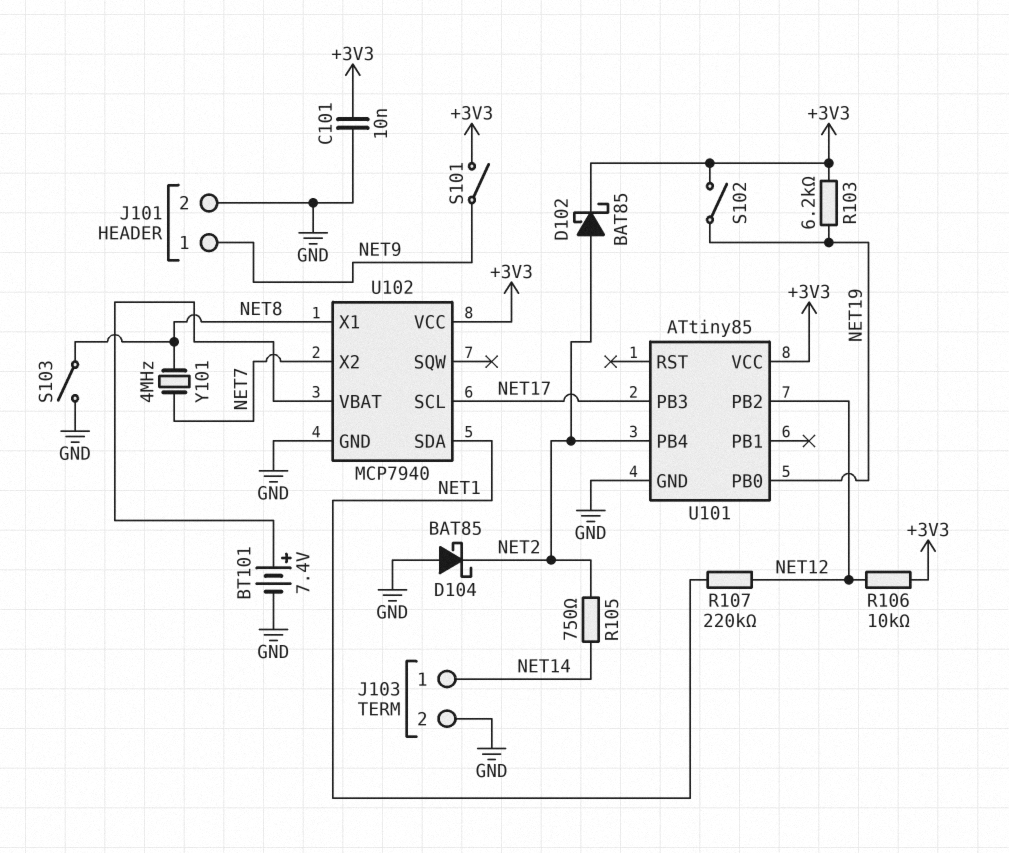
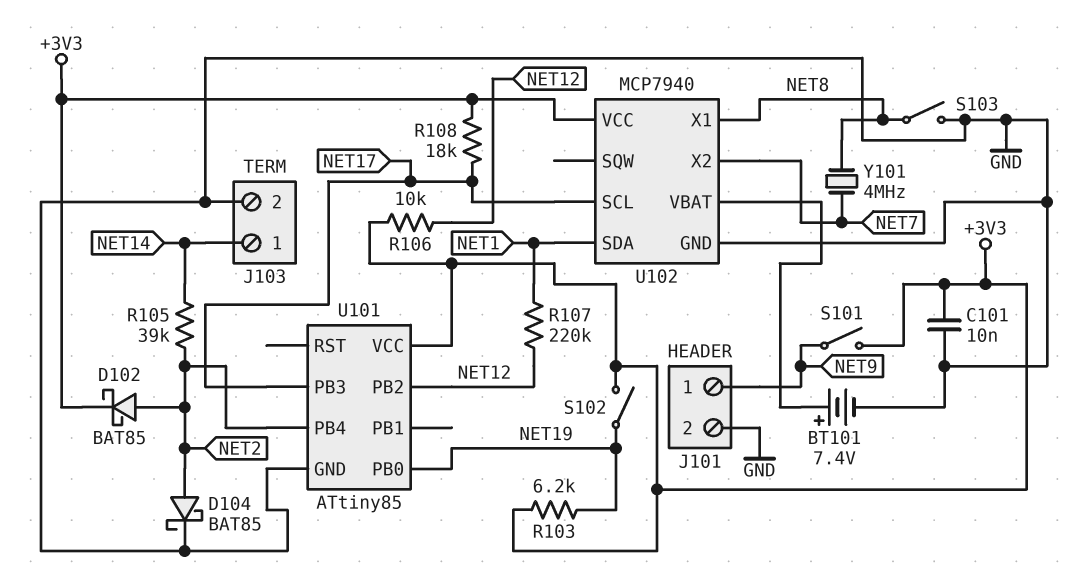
D104: schottky BAT85 (A GND, K NET2) -> schottky BAT85 (A NET2, K GND)
R105: 750 (NET2, NET14) -> 39k (NET2, NET14)
R108: none -> 18k (+3V3, NET17)

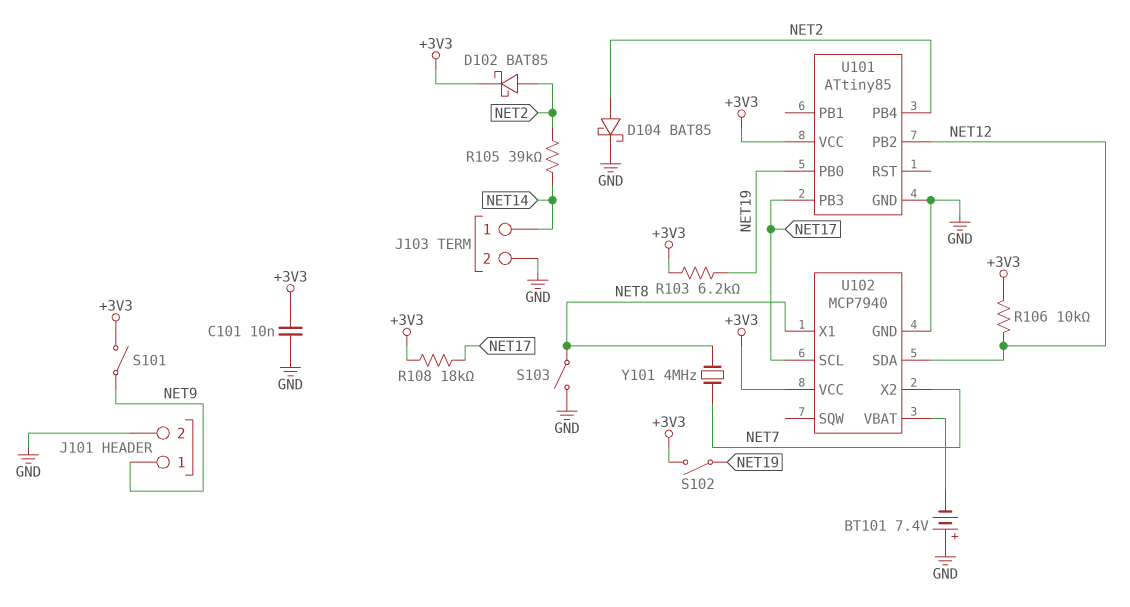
BT101: 7.4V (plus U102/VBAT, minus GND) -> 7.4V (plus GND, minus U102/VBAT)
R107: 220k (NET1, NET12) -> none
U102 pin SDA: NET1 -> NET12

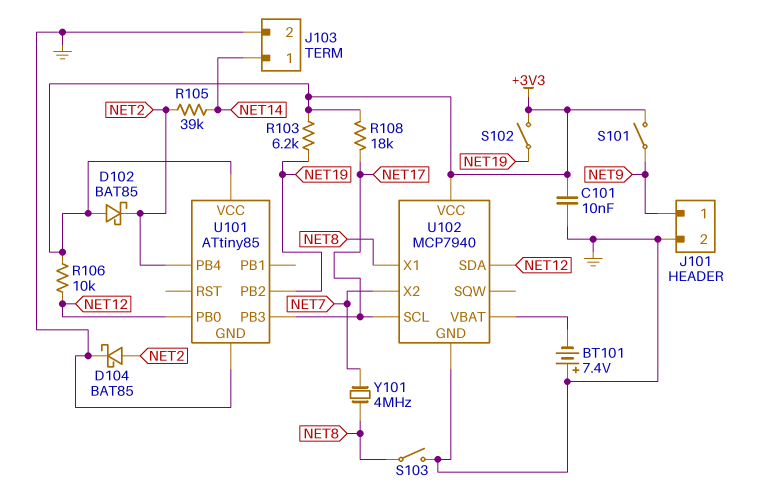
D102: schottky BAT85 (A NET2, K +3V3) -> schottky BAT85 (A +3V3, K NET2)
U101 pin PB0: NET19 -> NET12
U101 pin PB2: NET12 -> NET19

